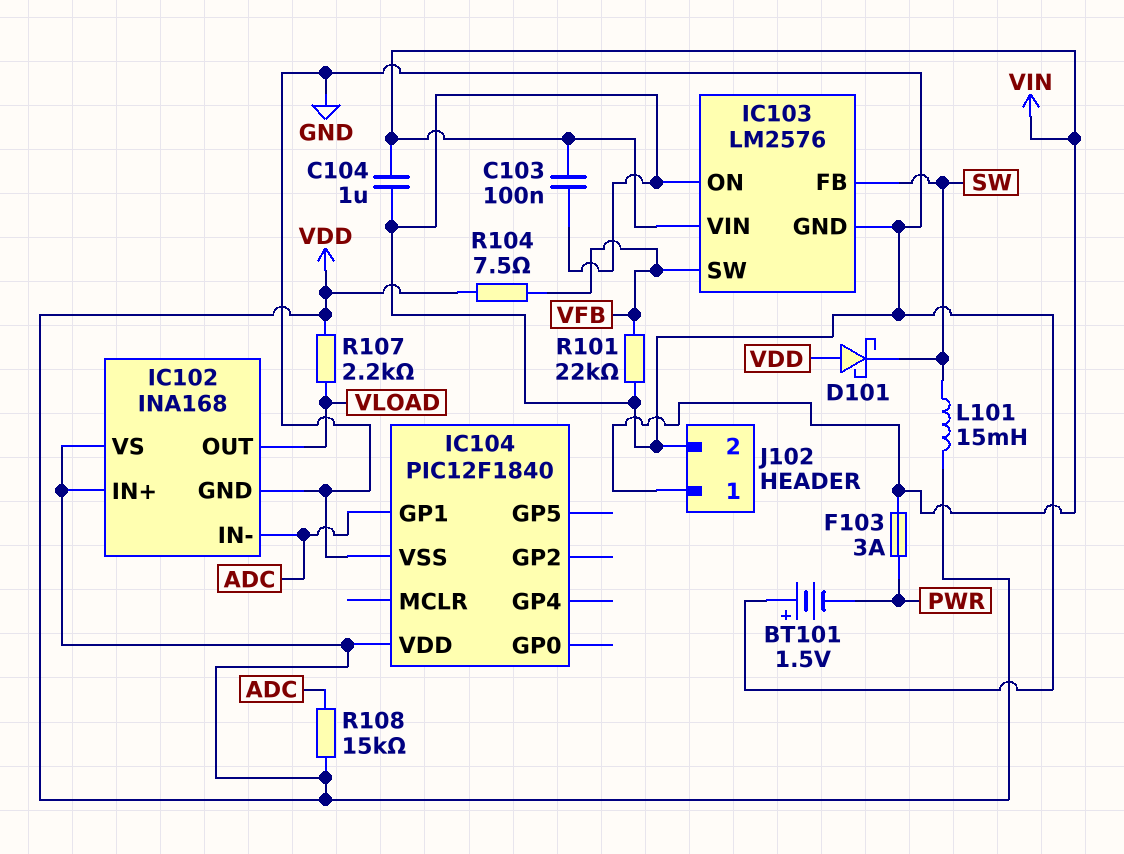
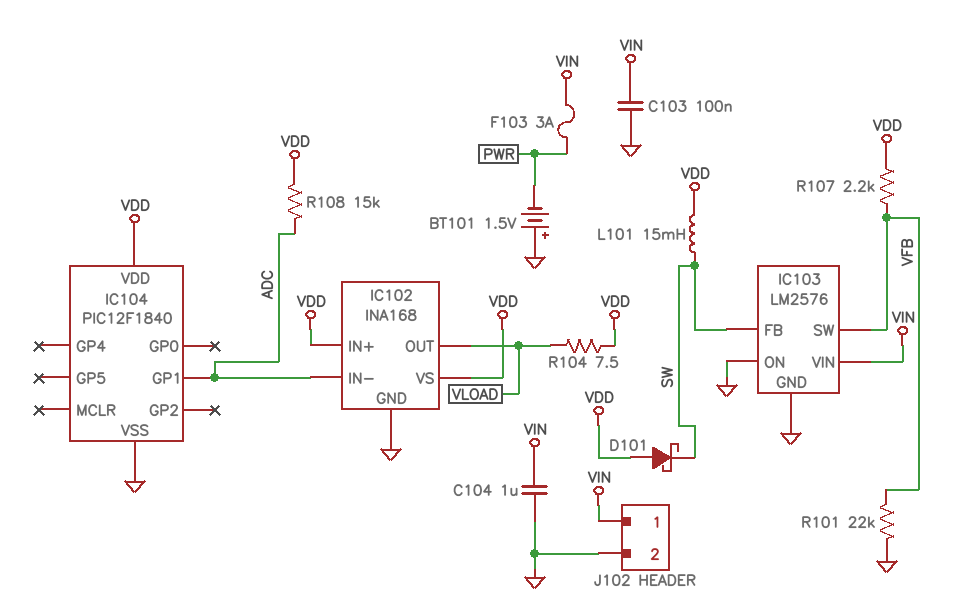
R104: 7.5 (VDD, VFB) -> 7.5 (VDD, VLOAD)
R107: 2.2k (VDD, VLOAD) -> 2.2k (VDD, VFB)

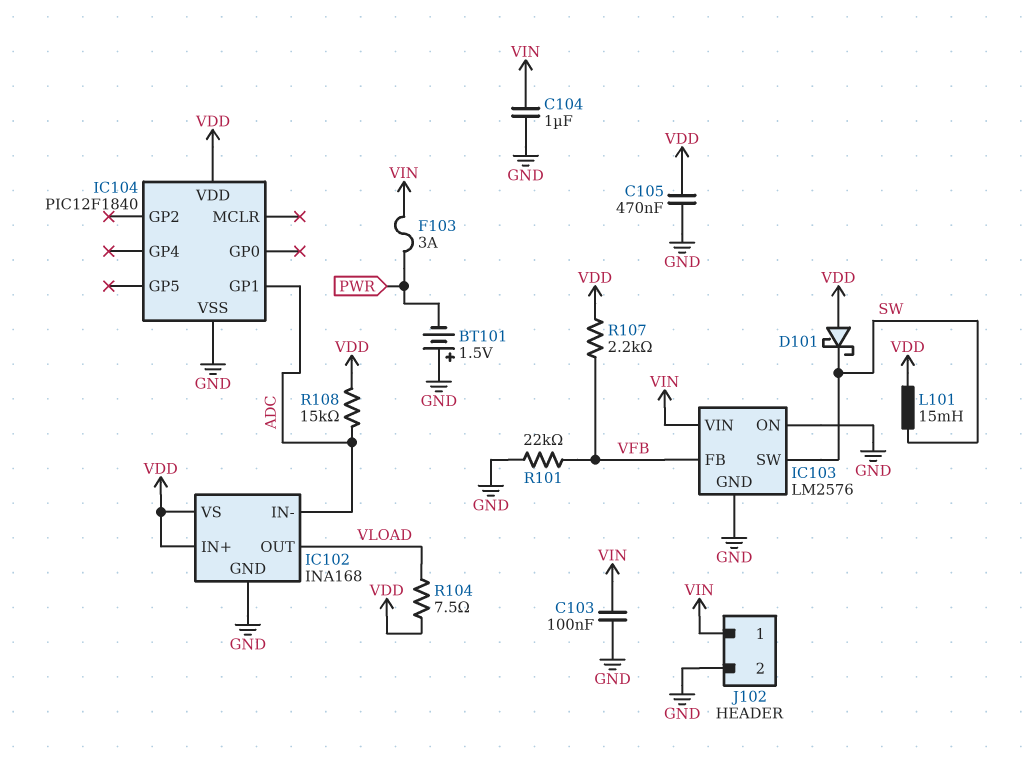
C105: none -> 470nF (GND, VDD)
IC103 pin FB: SW -> VFB
IC103 pin SW: VFB -> SW

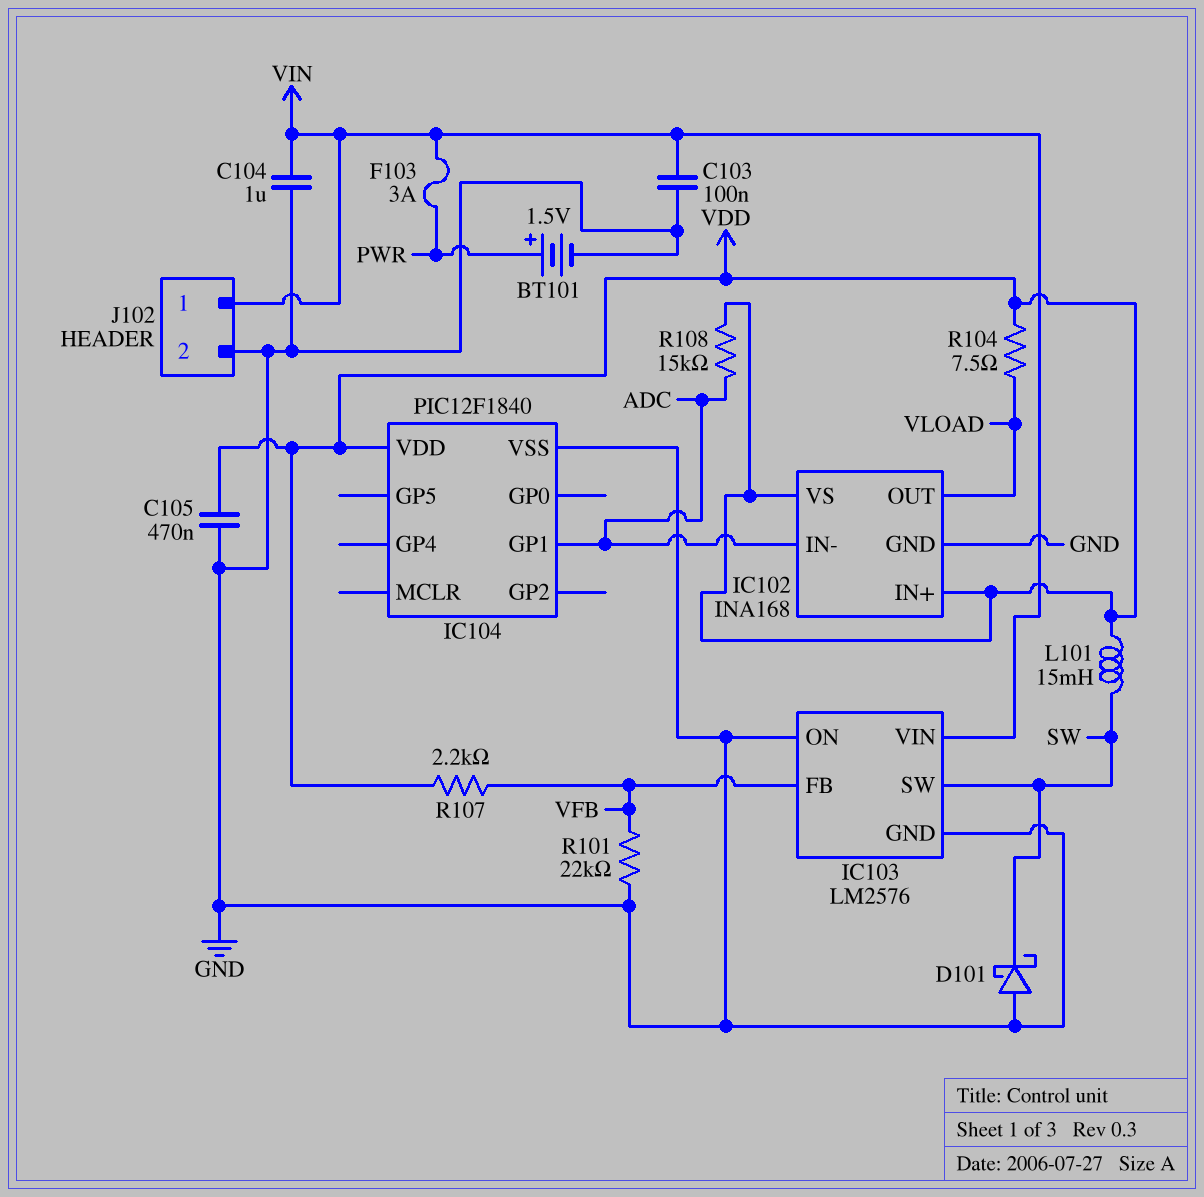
BT101: 1.5V (plus GND, minus PWR) -> 1.5V (plus PWR, minus GND)
D101: schottky (A VDD, K SW) -> schottky (A GND, K SW)

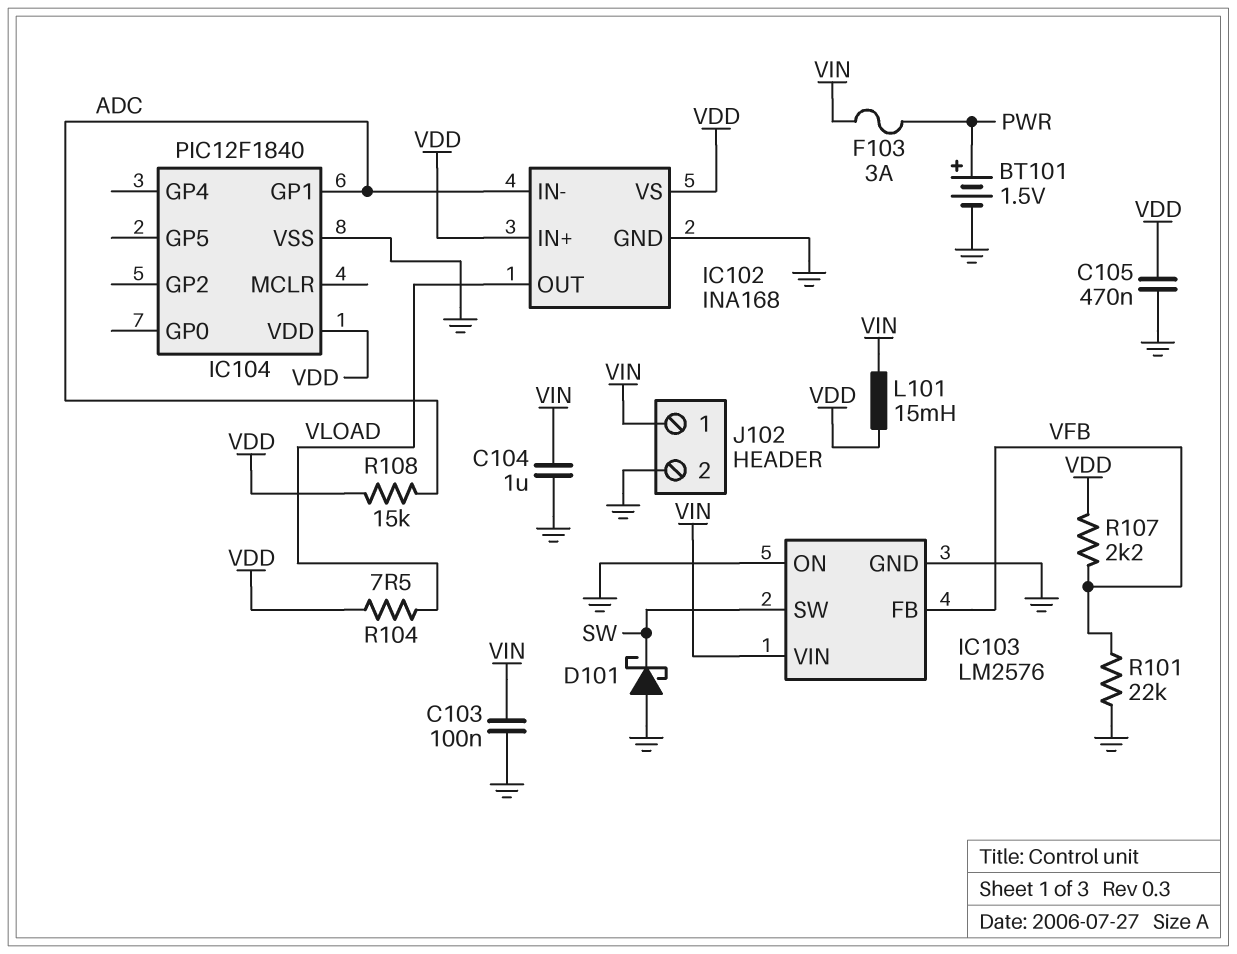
L101: 15mH (SW, VDD) -> 15mH (VDD, VIN)

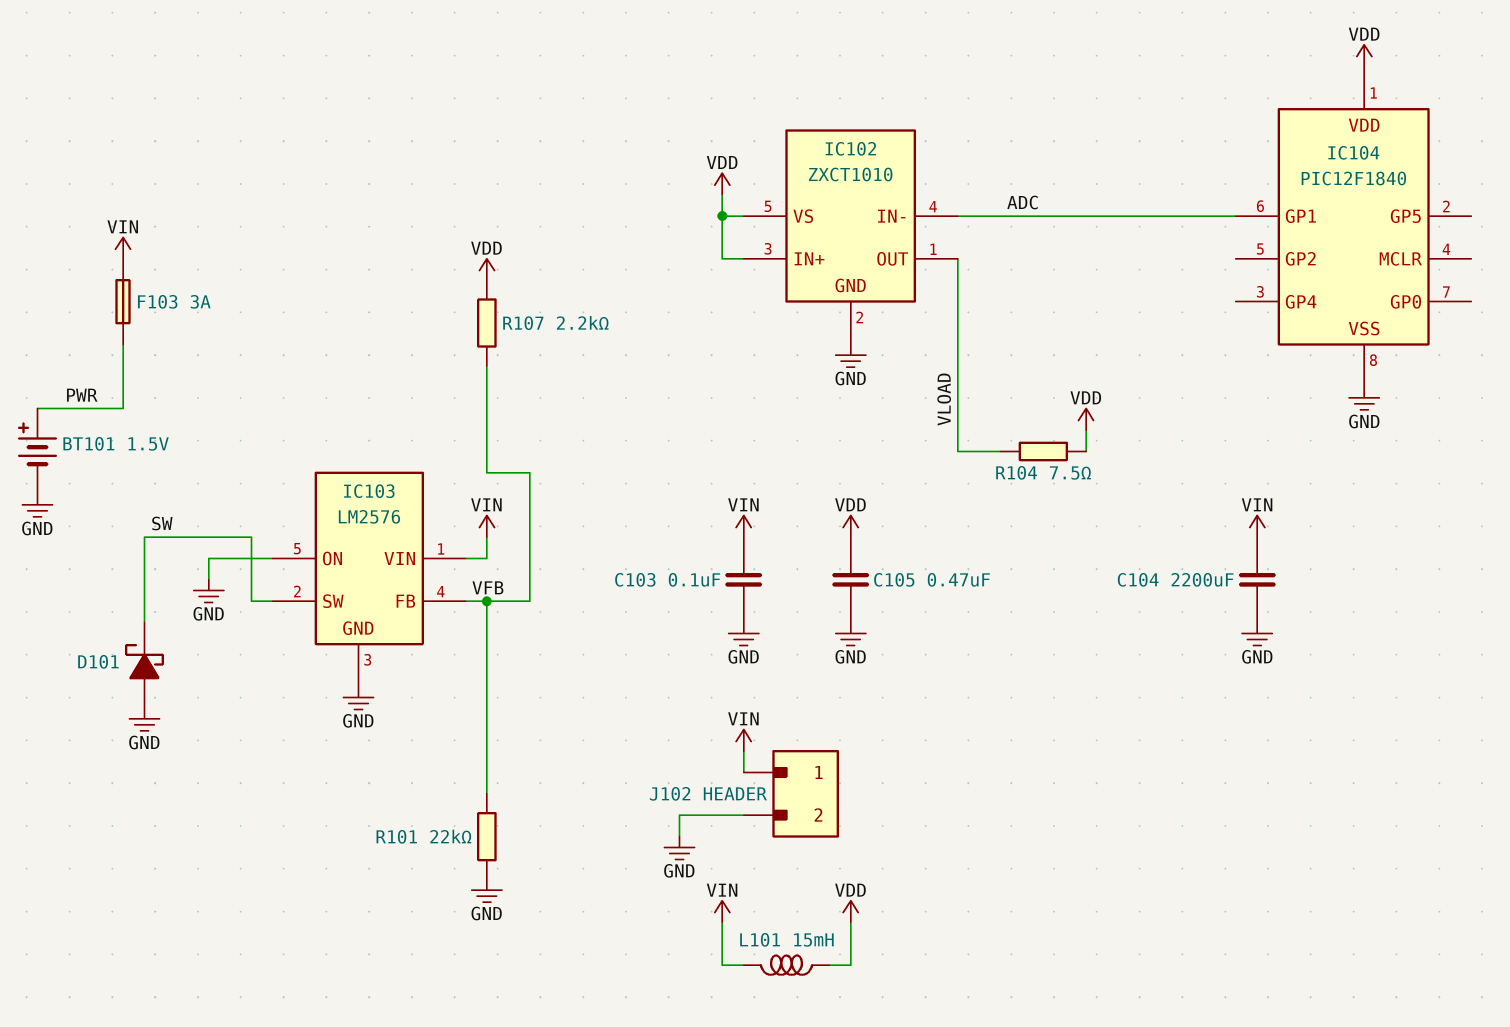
C104: 1uF (GND, VIN) -> 2200uF (GND, VIN)
IC102: INA168 -> ZXCT1010
R108: 15k (ADC, VDD) -> none

